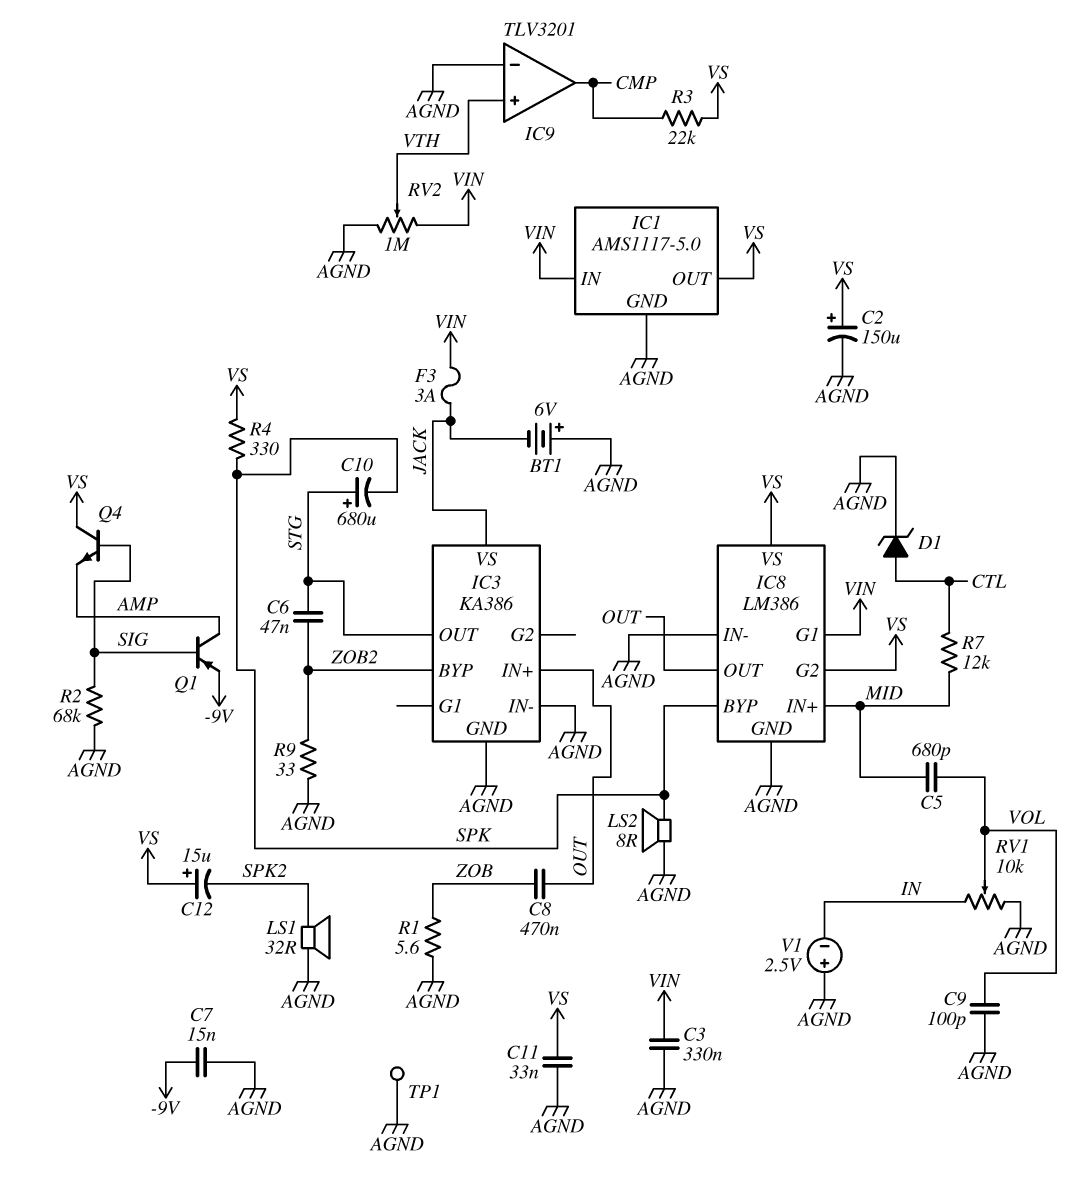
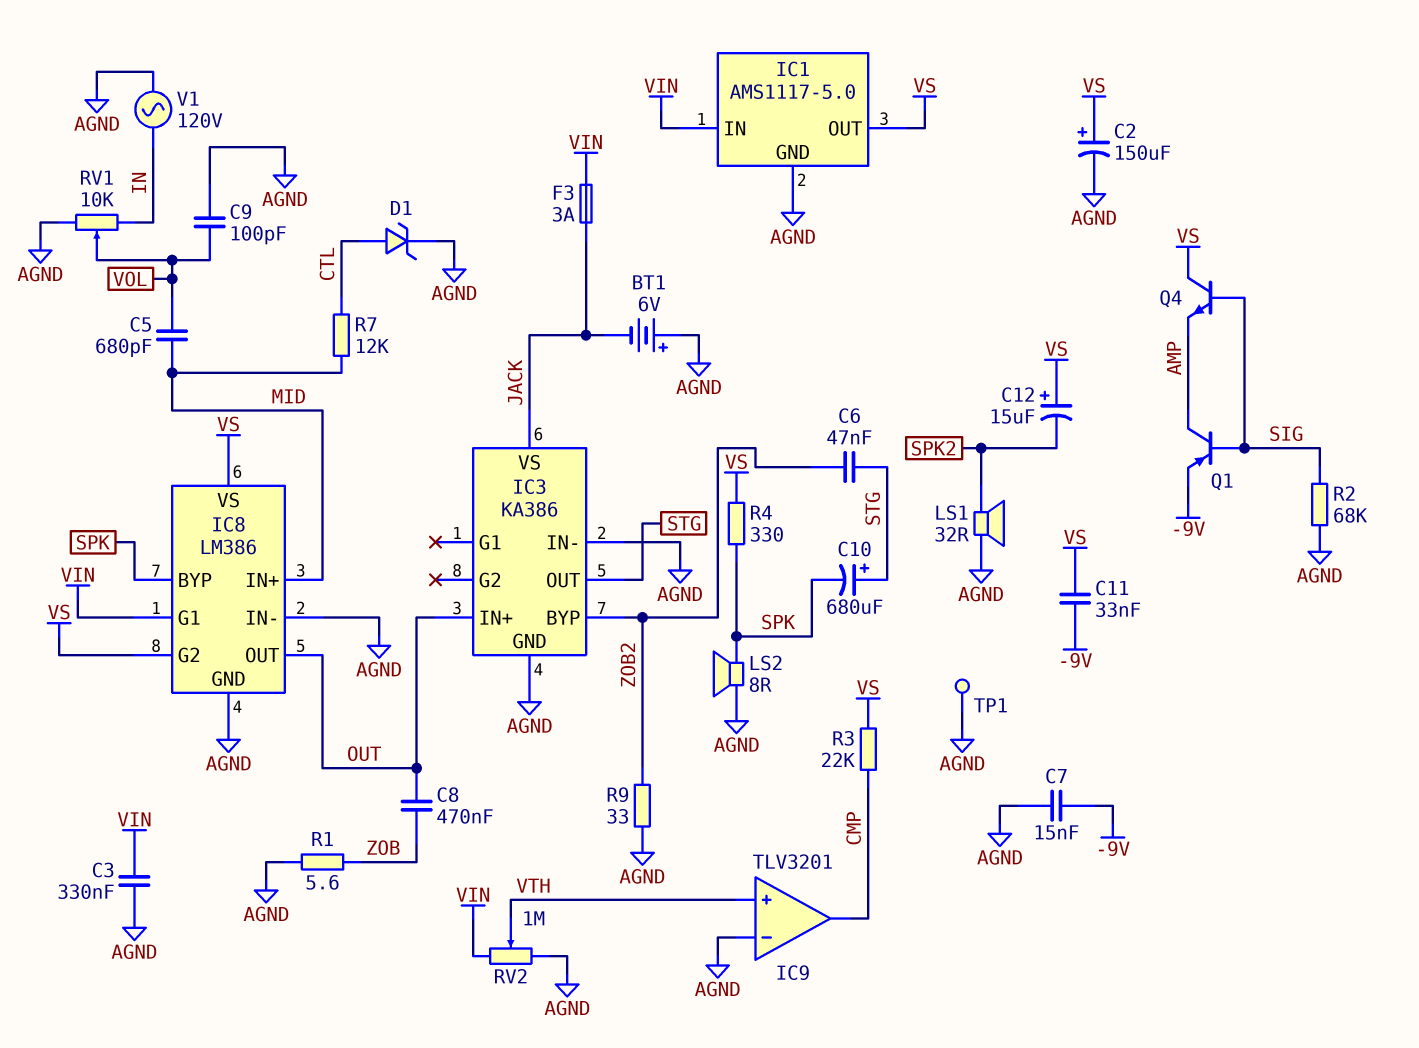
C11: 33nF (AGND, VS) -> 33nF (-9V, VS)
V1: 2.5V (plus AGND, minus IN) -> AC 120V (AGND, IN)

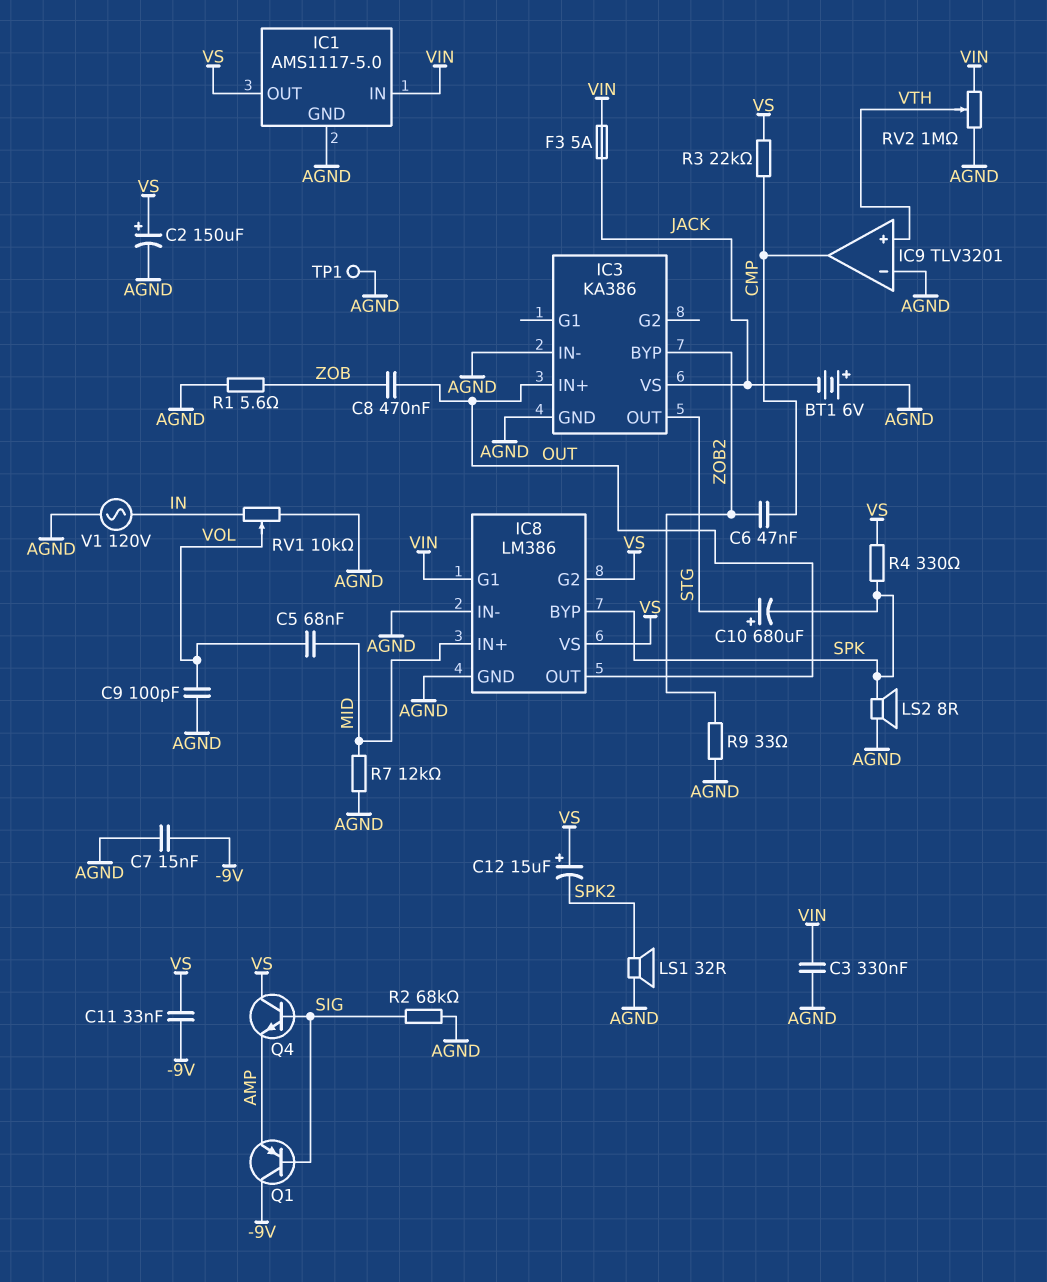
C5: 680pF (MID, VOL) -> 68nF (MID, VOL)
C6: 47nF (STG, ZOB2) -> 47nF (CMP, ZOB2)
D1: zener (A CTL, K AGND) -> none
F3: 3A (JACK, VIN) -> 5A (JACK, VIN)
Q1: PNP (B SIG, C AMP, E -9V) -> PNP (B SIG, C -9V, E AMP)
R7: 12k (CTL, MID) -> 12k (AGND, MID)

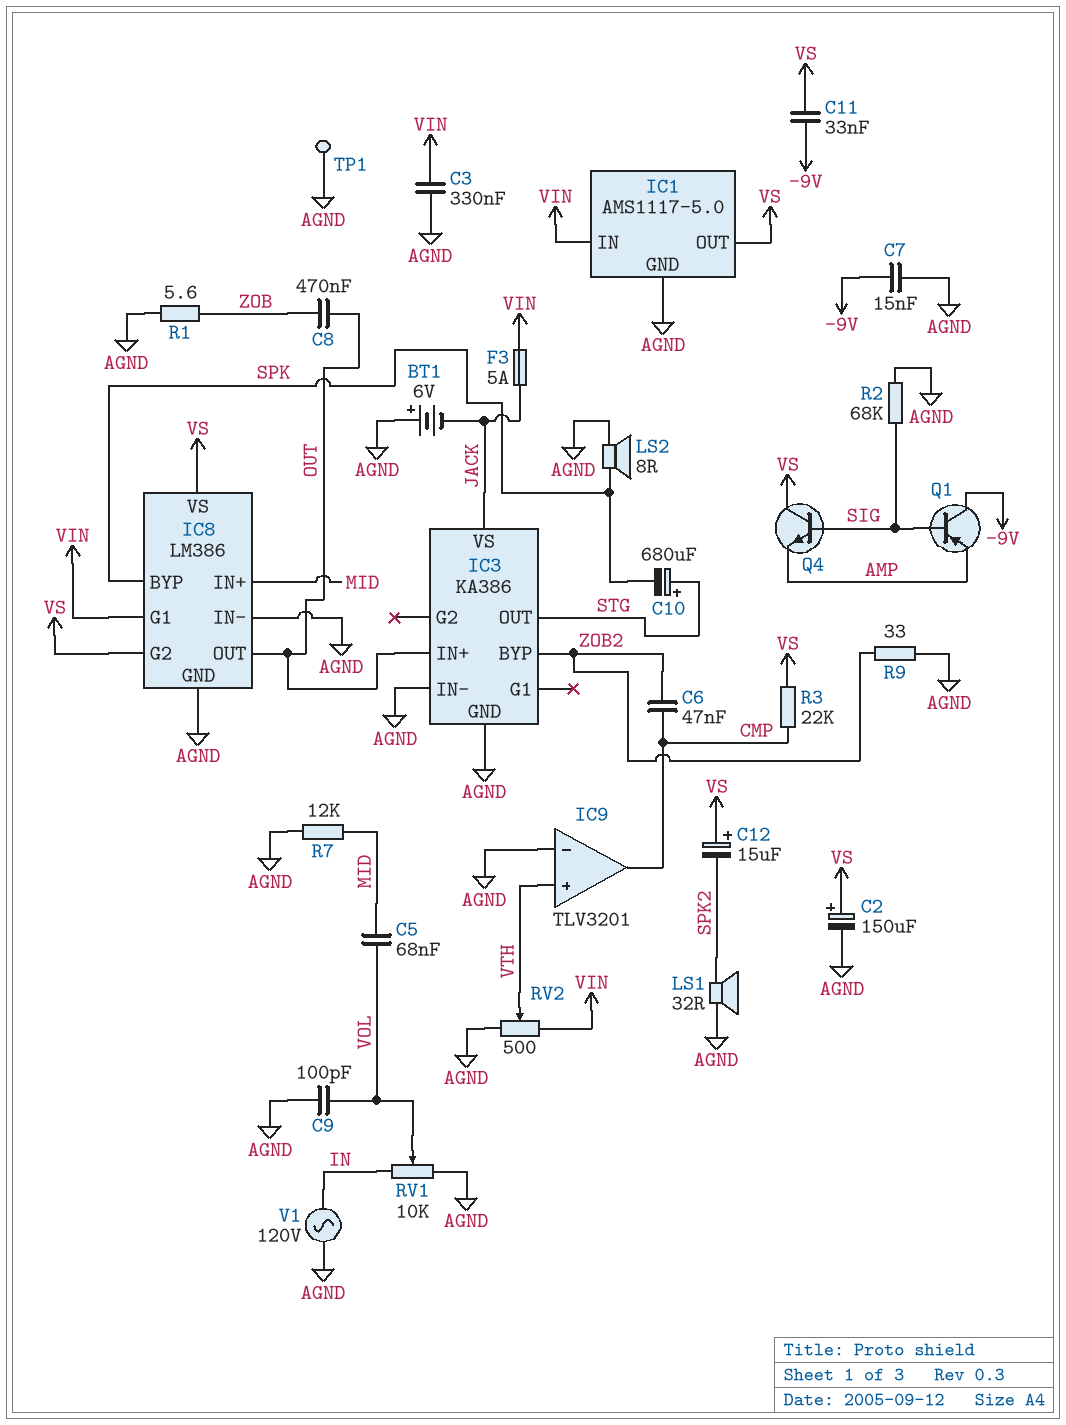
R4: 330 (SPK, VS) -> none
RV2: 1M (AGND, VIN, wiper VTH) -> 500 (AGND, VIN, wiper VTH)

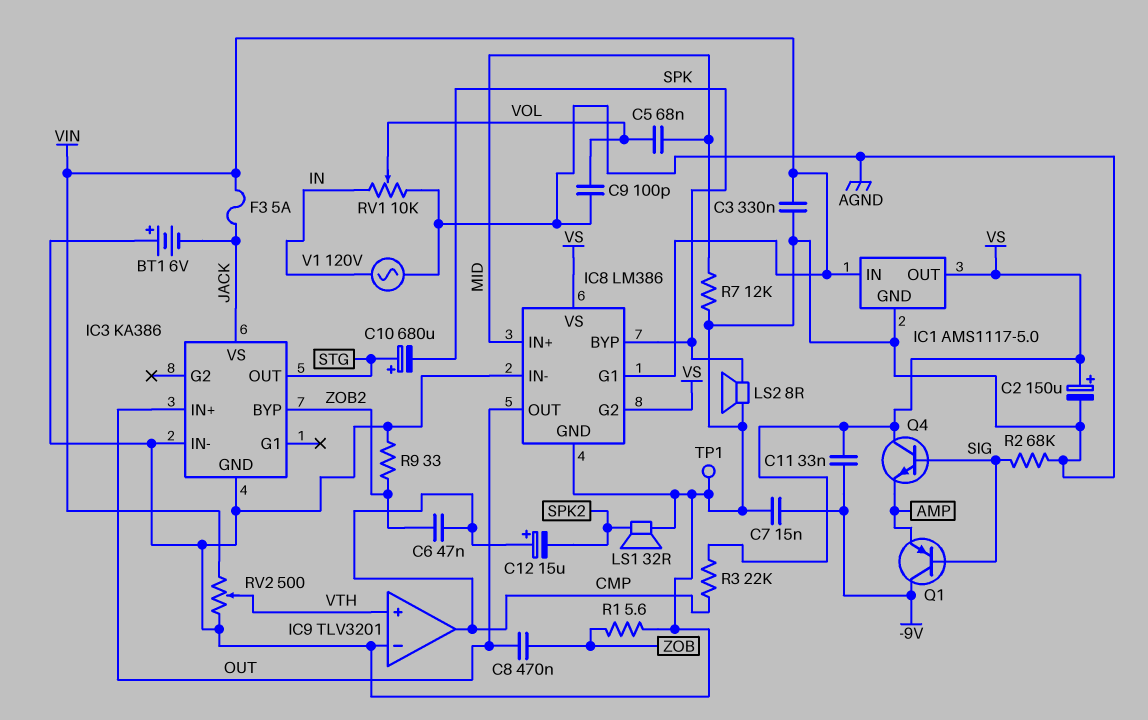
C12: 15uF (plus VS, minus SPK2) -> 15uF (plus CMP, minus SPK2)

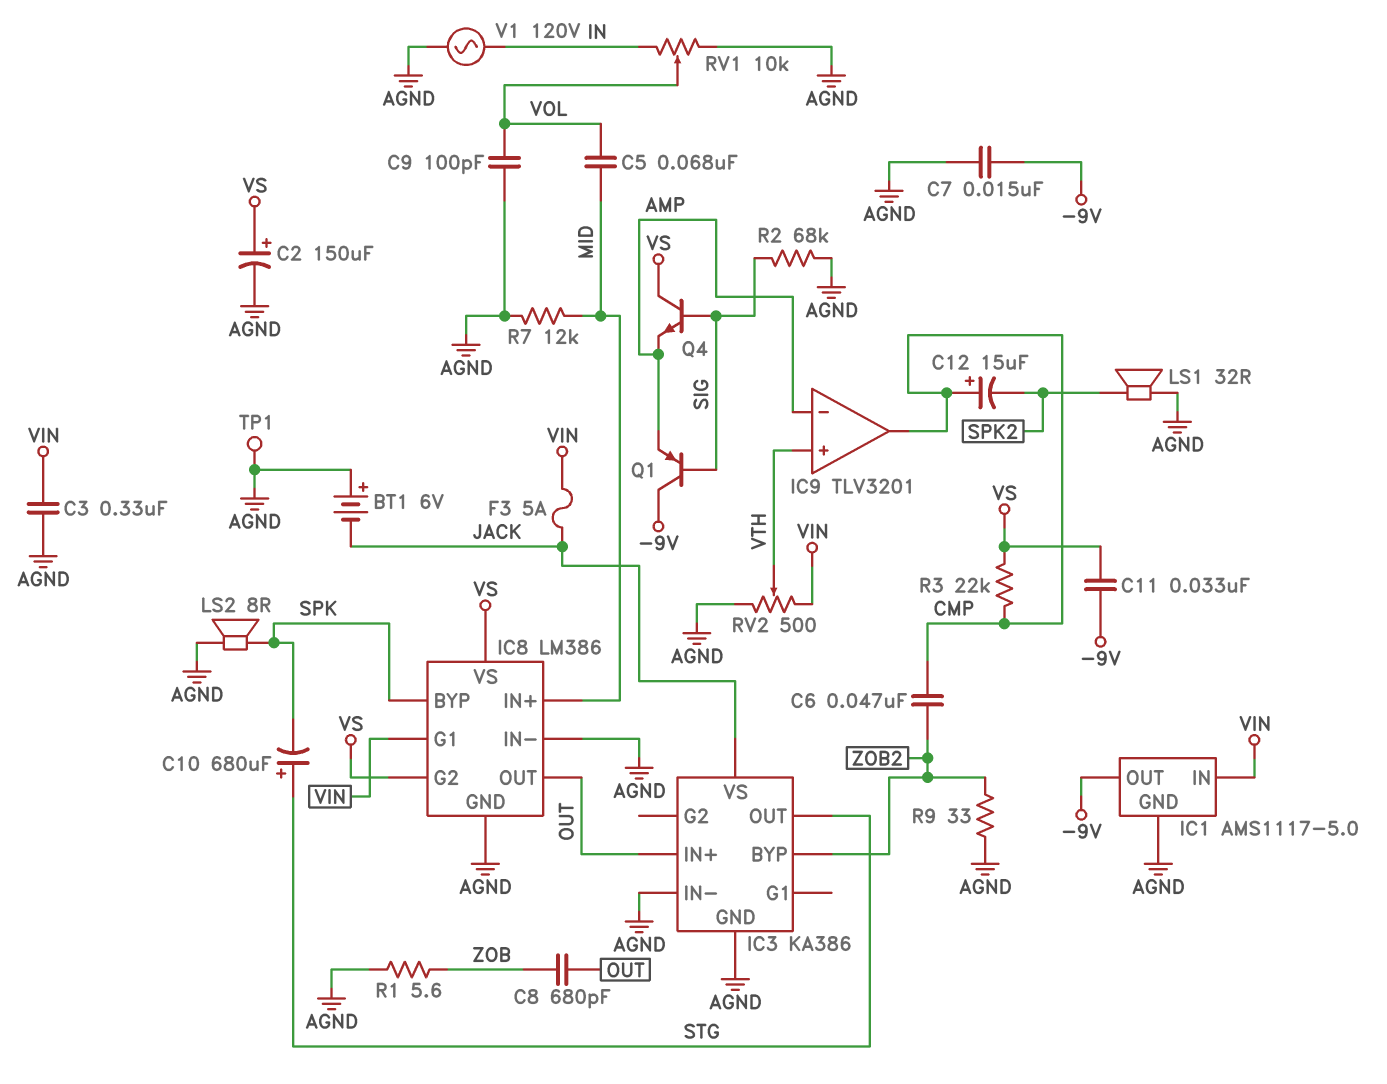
C8: 470nF (OUT, ZOB) -> 680pF (OUT, ZOB)
IC1 pin OUT: VS -> -9V
IC9 pin in-: AGND -> AMP

